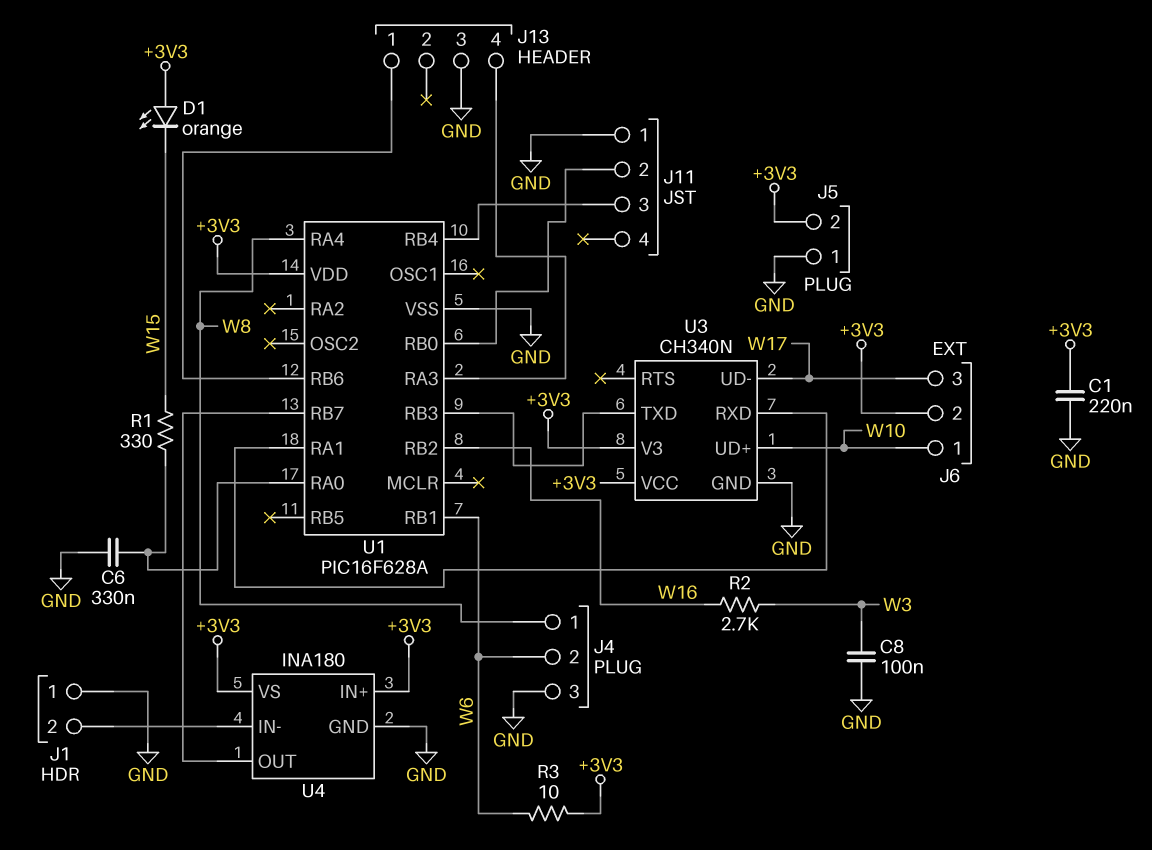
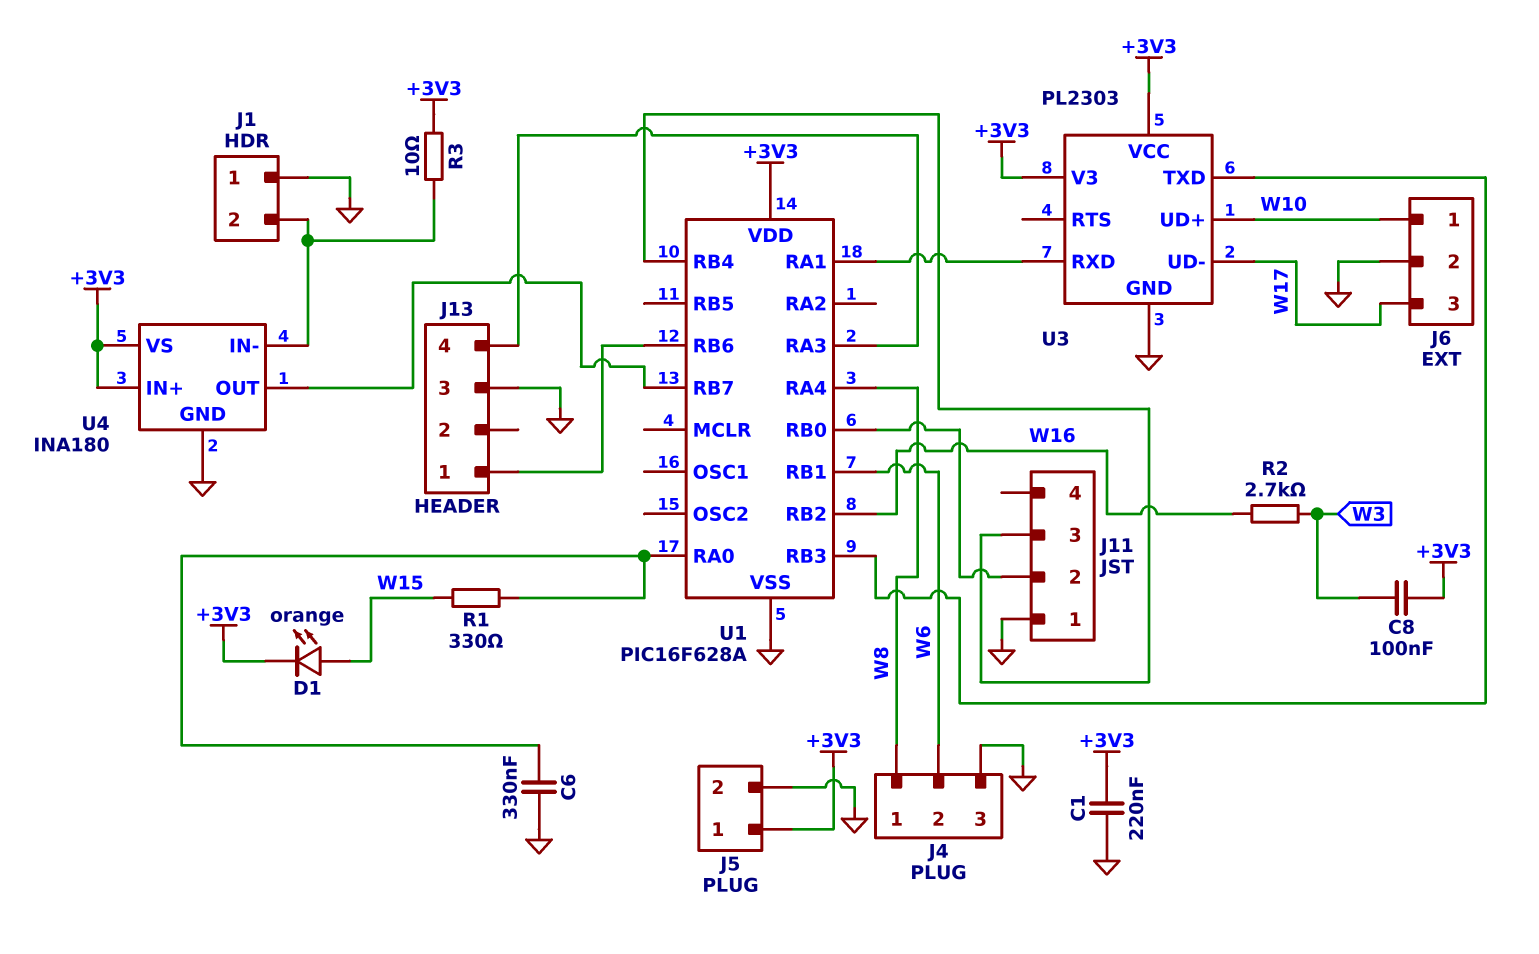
C8: 100nF (GND, W3) -> 100nF (+3V3, W3)
D1: LED orange (A +3V3, K W15) -> LED orange (A W15, K +3V3)
J5 pin 1: GND -> +3V3
J5 pin 2: +3V3 -> GND
J6 pin 2: +3V3 -> GND
R3: 10 (+3V3, W6) -> 10 (+3V3, J1/2)
U3: CH340N -> PL2303

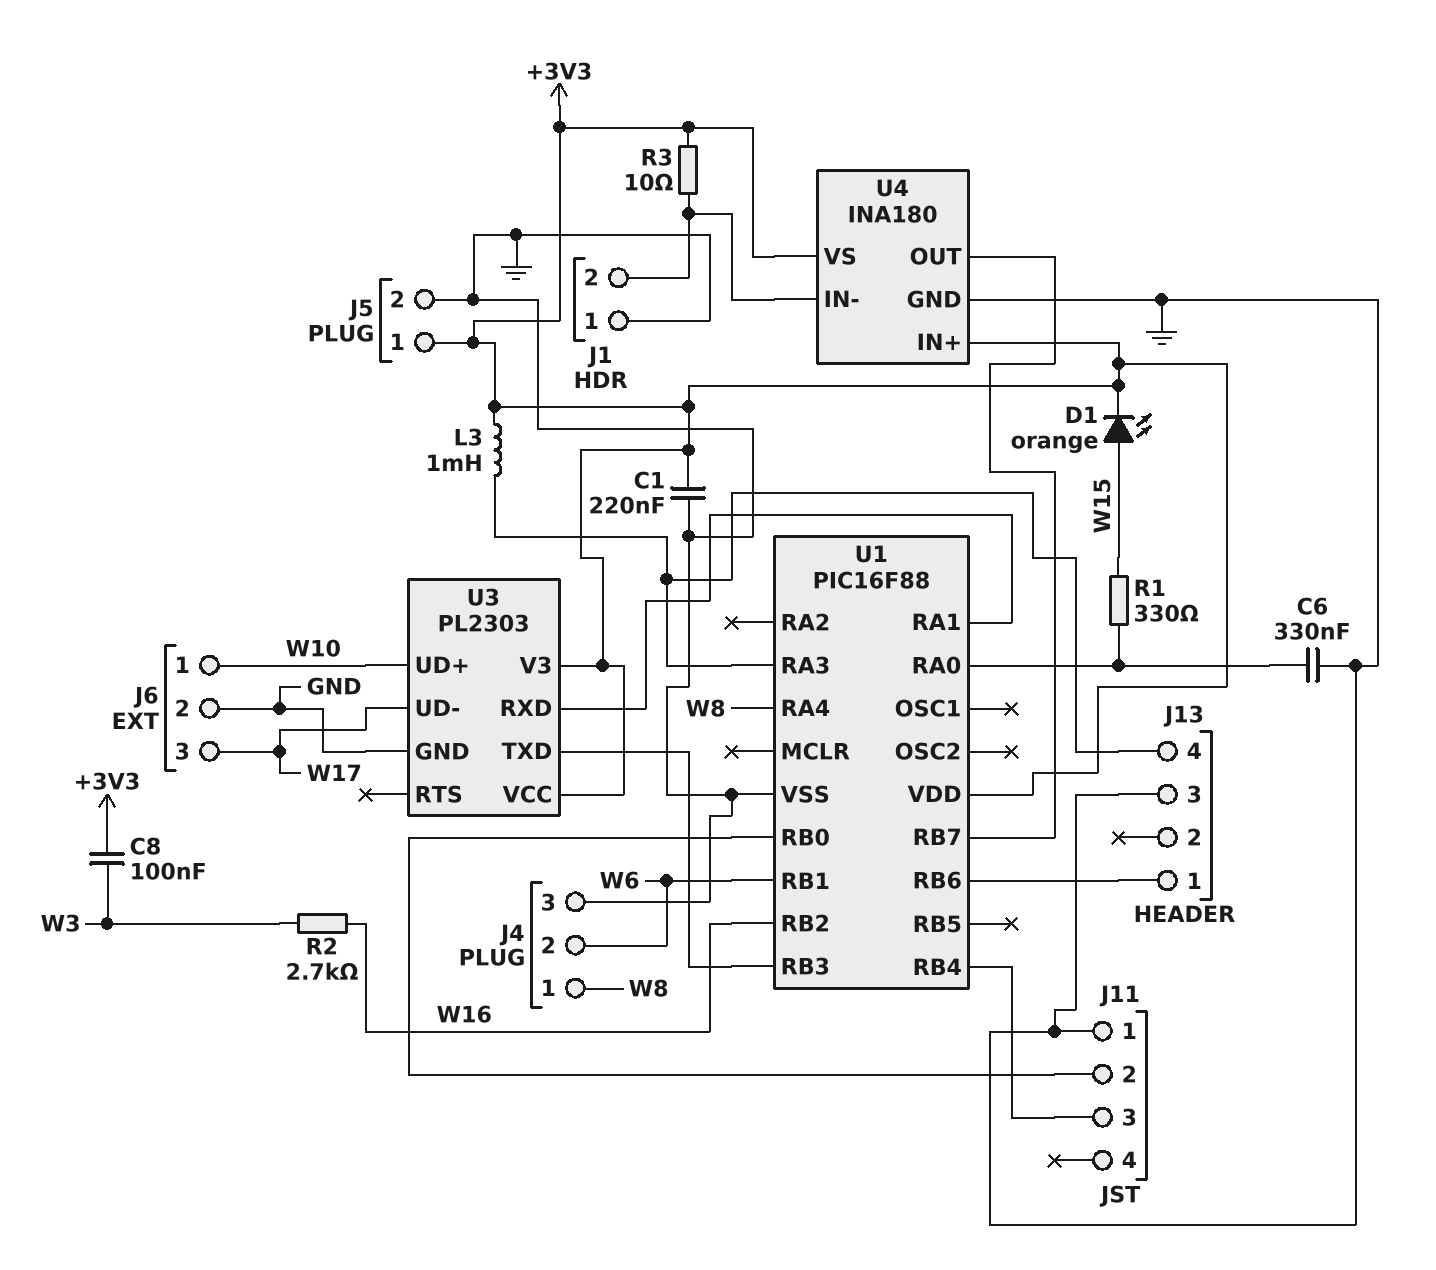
L3: none -> 1mH (+3V3, J13/4)
U1: PIC16F628A -> PIC16F88

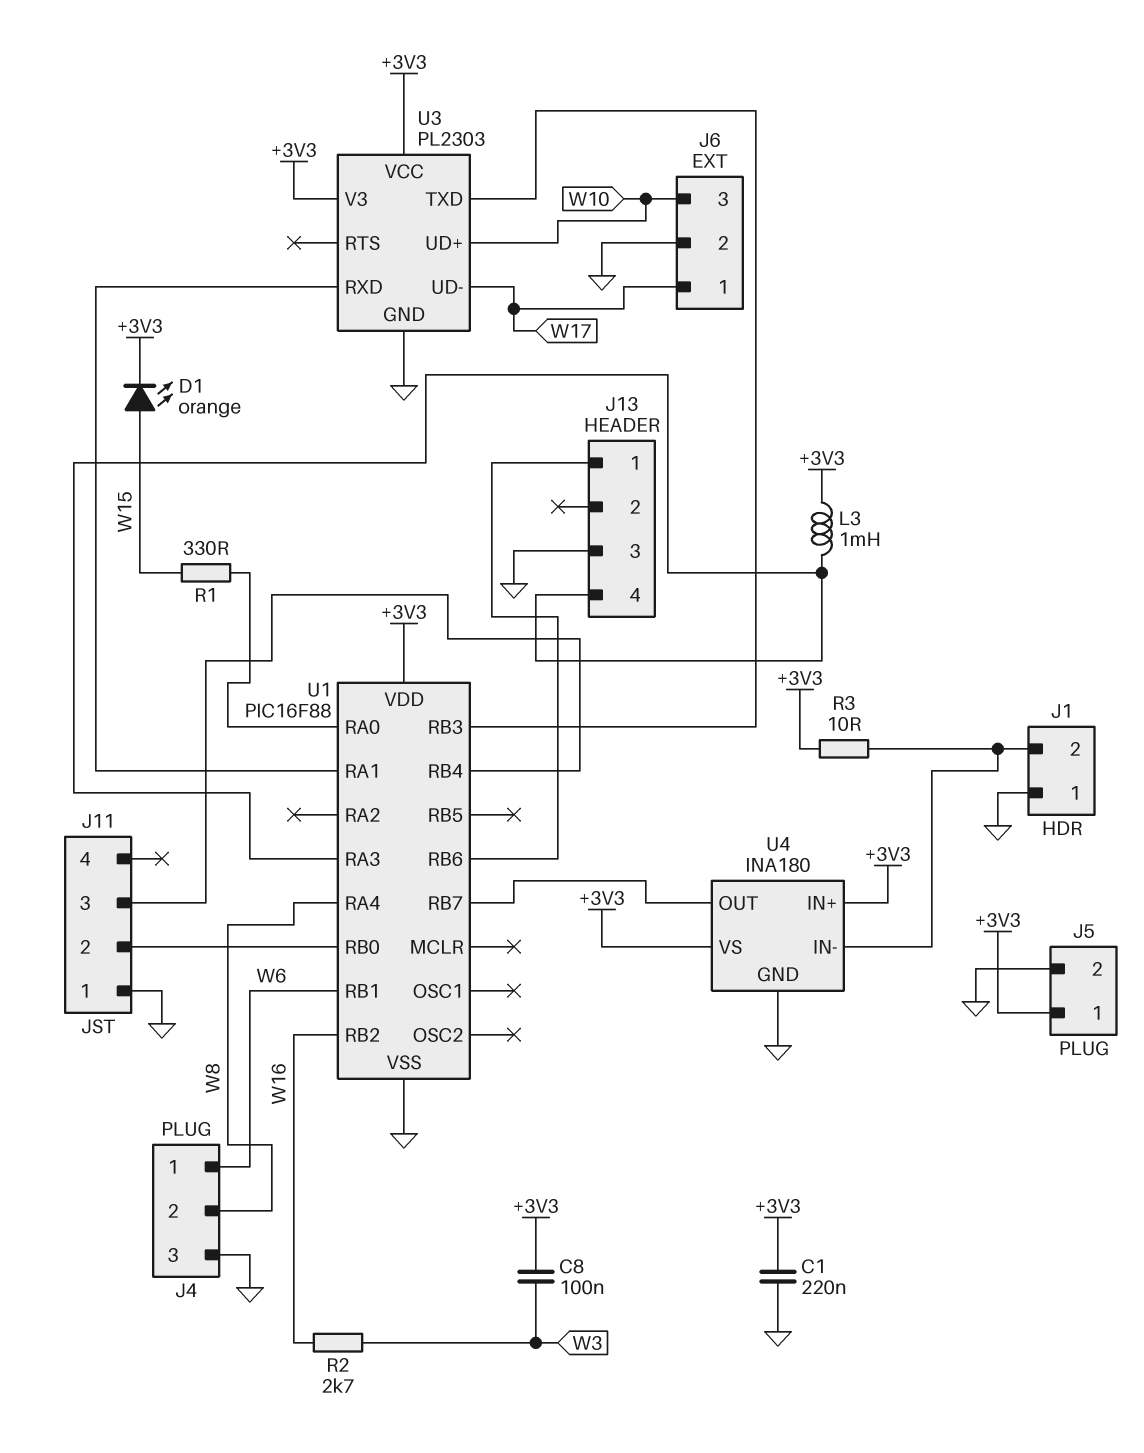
C6: 330nF (GND, U1/RA0) -> none
J4 pin 1: W8 -> W6
J4 pin 2: W6 -> W8
J6 pin 1: W10 -> W17
J6 pin 3: W17 -> W10

